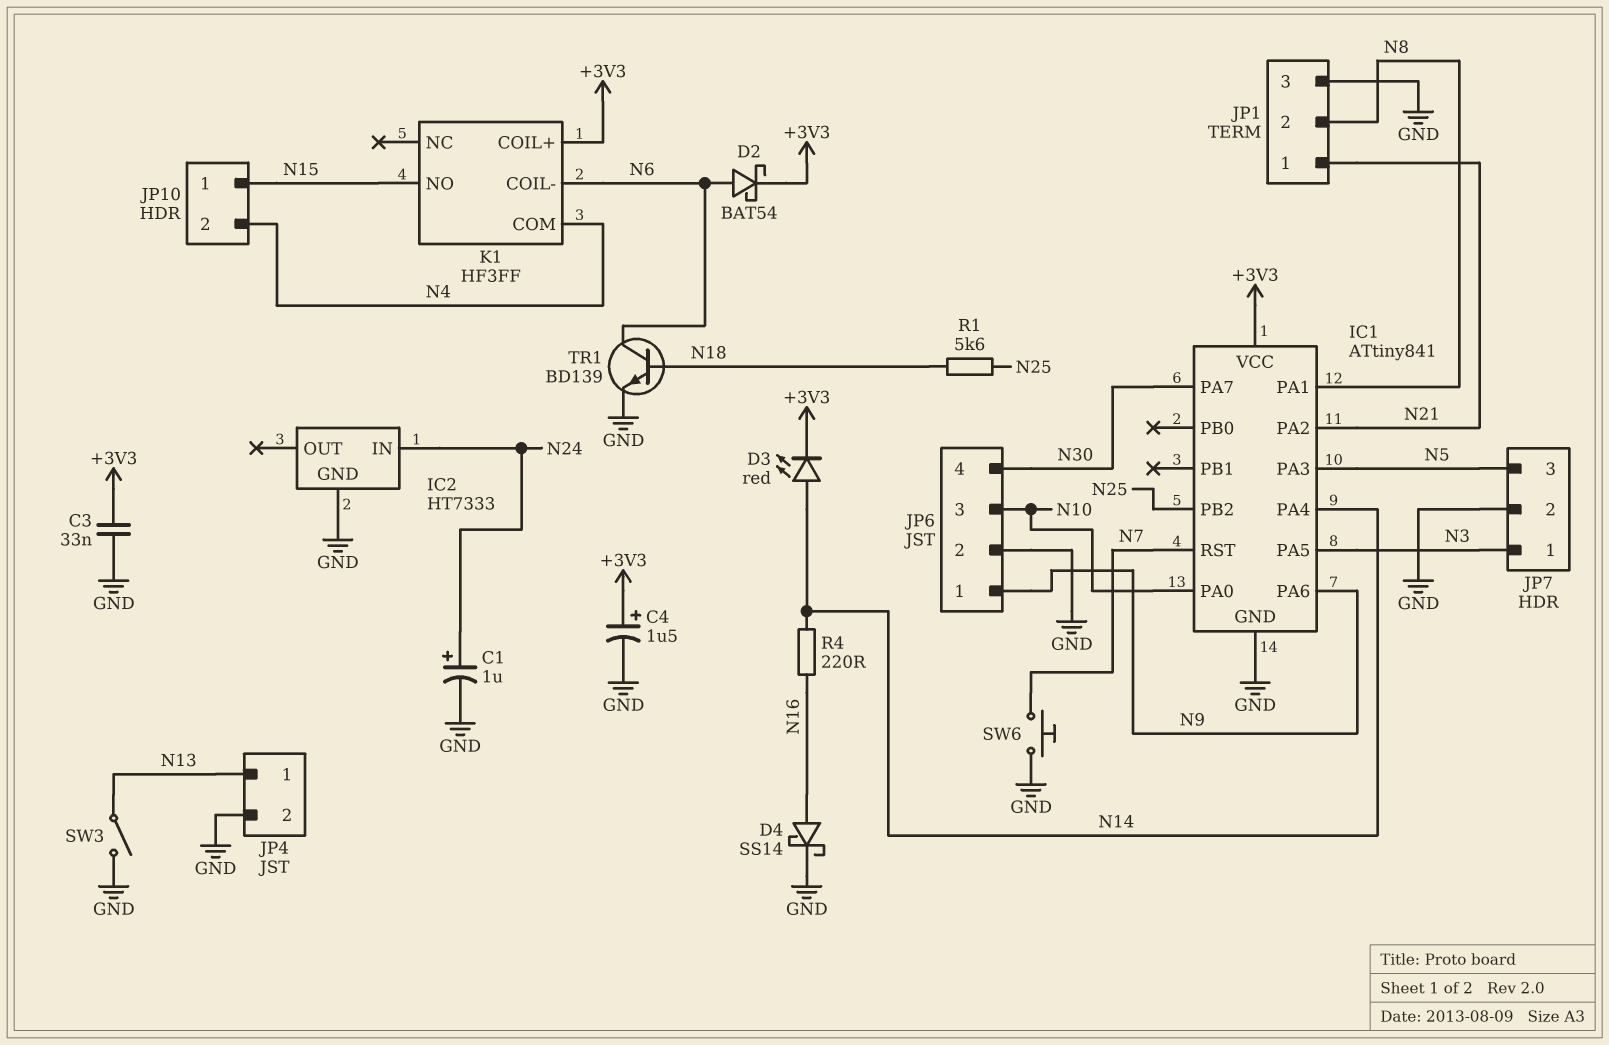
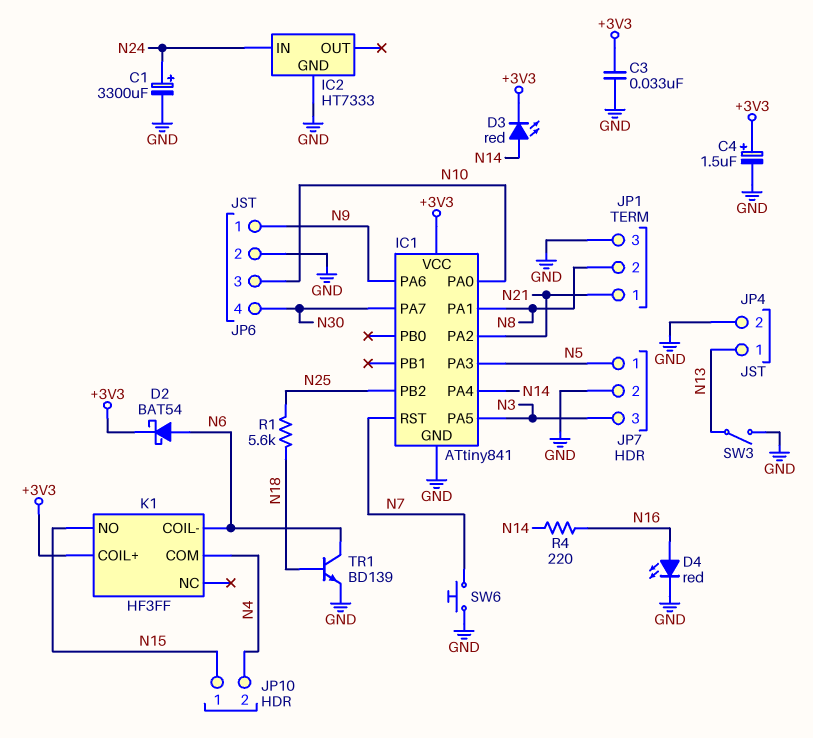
C1: 1uF (plus N24, minus GND) -> 3300uF (plus N24, minus GND)
D4: schottky SS14 (A N16, K GND) -> LED red (A N16, K GND)
JP7 pin 1: N3 -> N5
JP7 pin 3: N5 -> N3

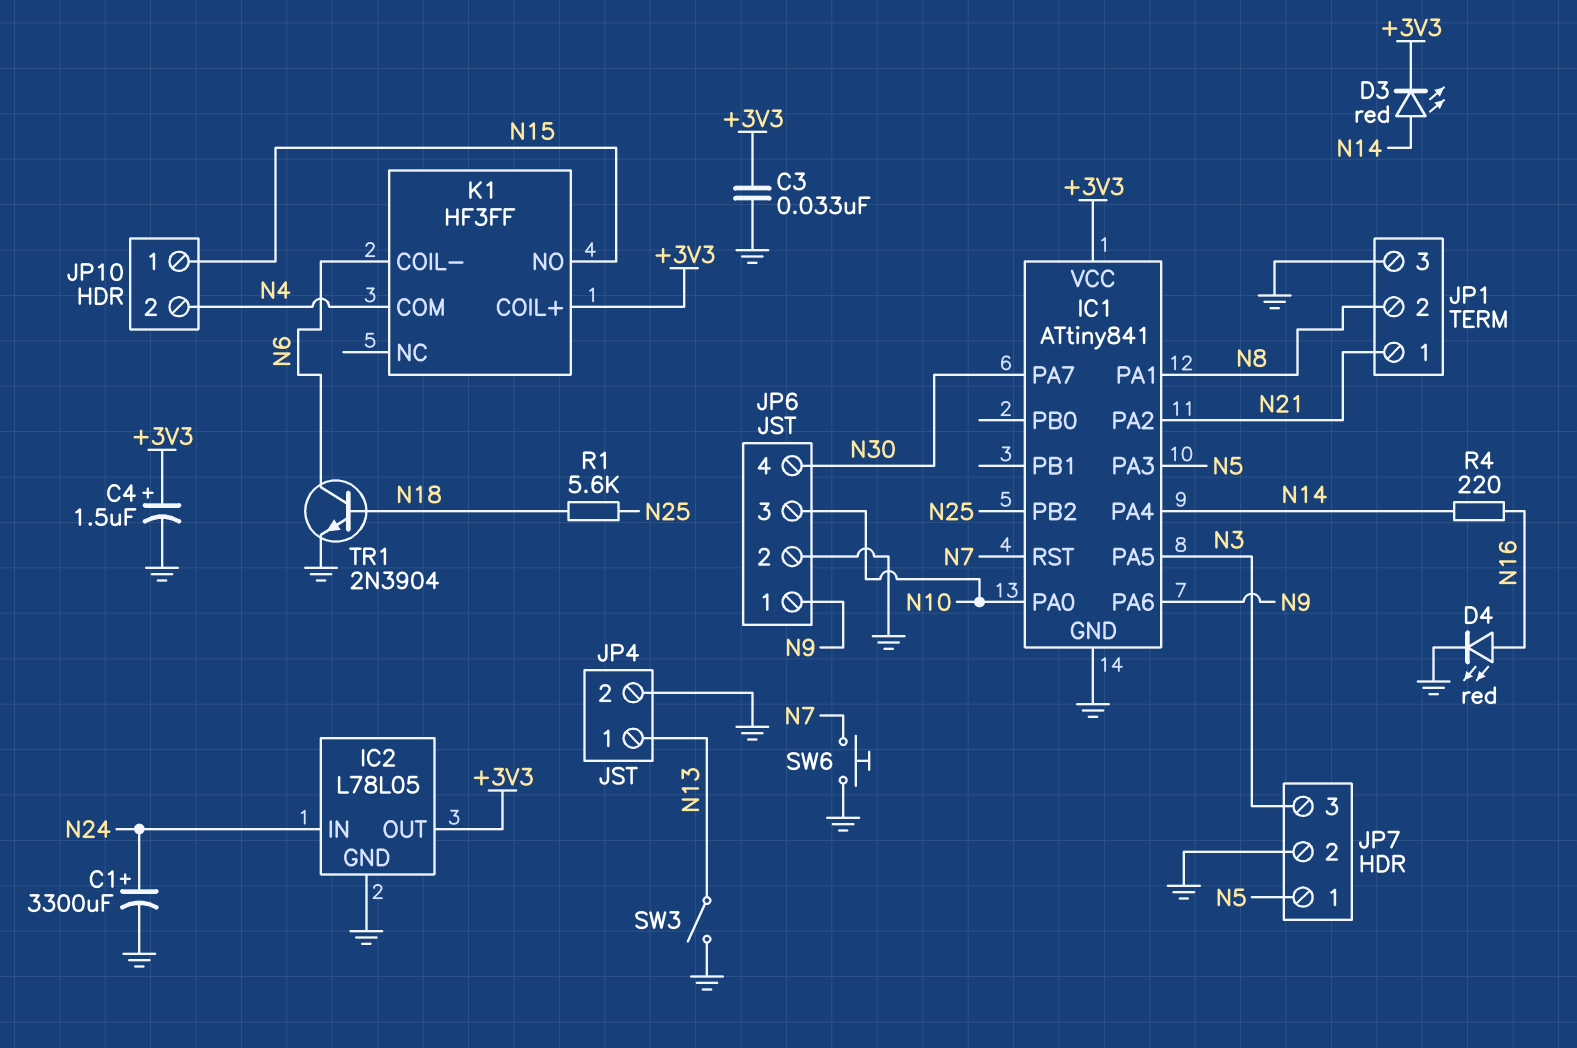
D2: schottky BAT54 (A N6, K +3V3) -> none
IC2: HT7333 -> L78L05
IC2 pin OUT: none -> +3V3
TR1: NPN BD139 (B N18, C N6, E GND) -> NPN 2N3904 (B N18, C N6, E GND)

